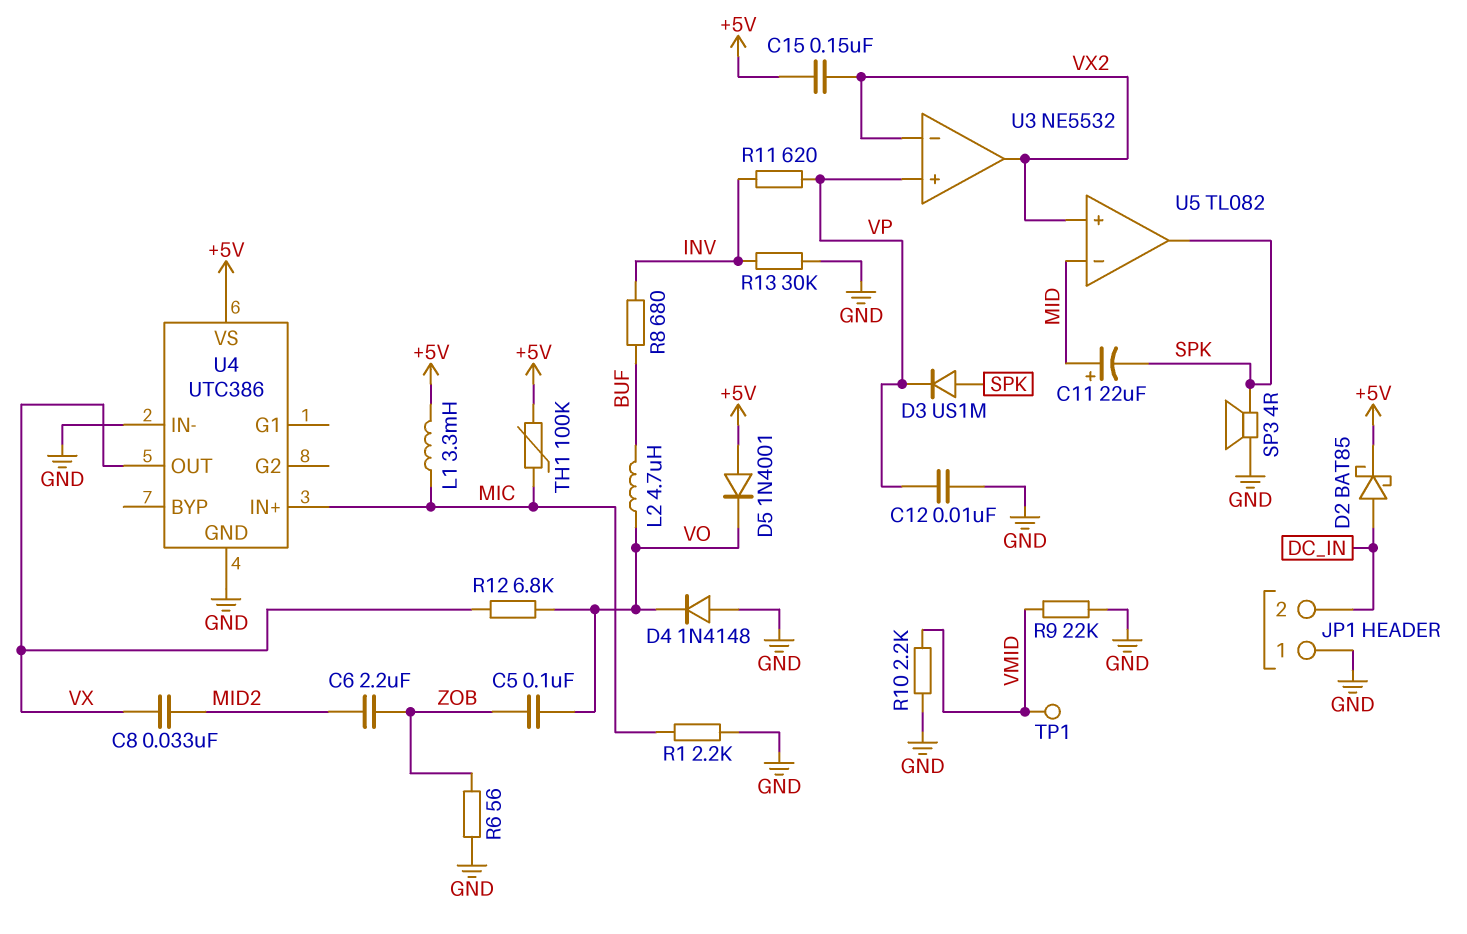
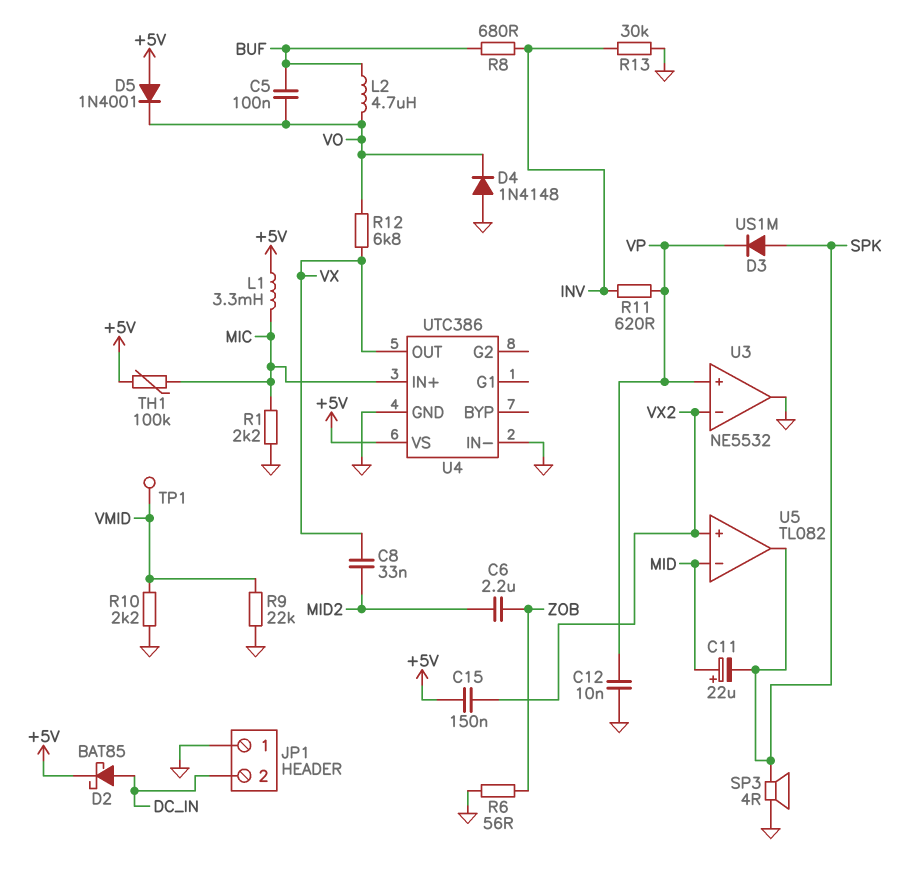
C5: 100nF (VO, ZOB) -> 100nF (BUF, VO)
U3 pin out: VX2 -> GND

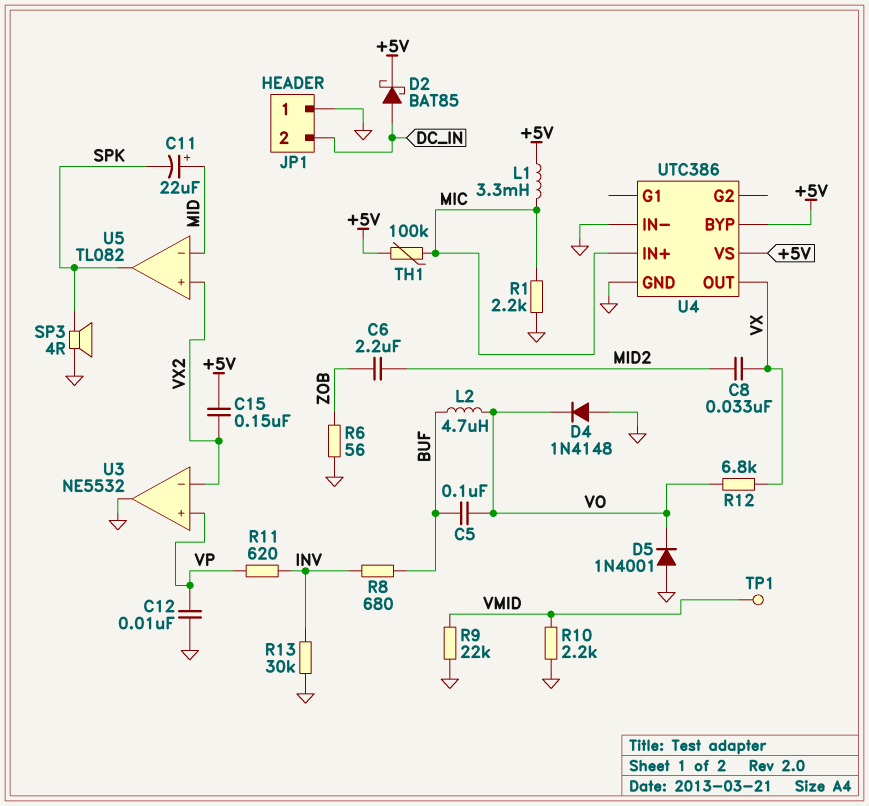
D3: diode US1M (A SPK, K VP) -> none
D5: diode 1N4001 (A +5V, K VO) -> diode 1N4001 (A GND, K VO)
U4 pin BYP: none -> +5V

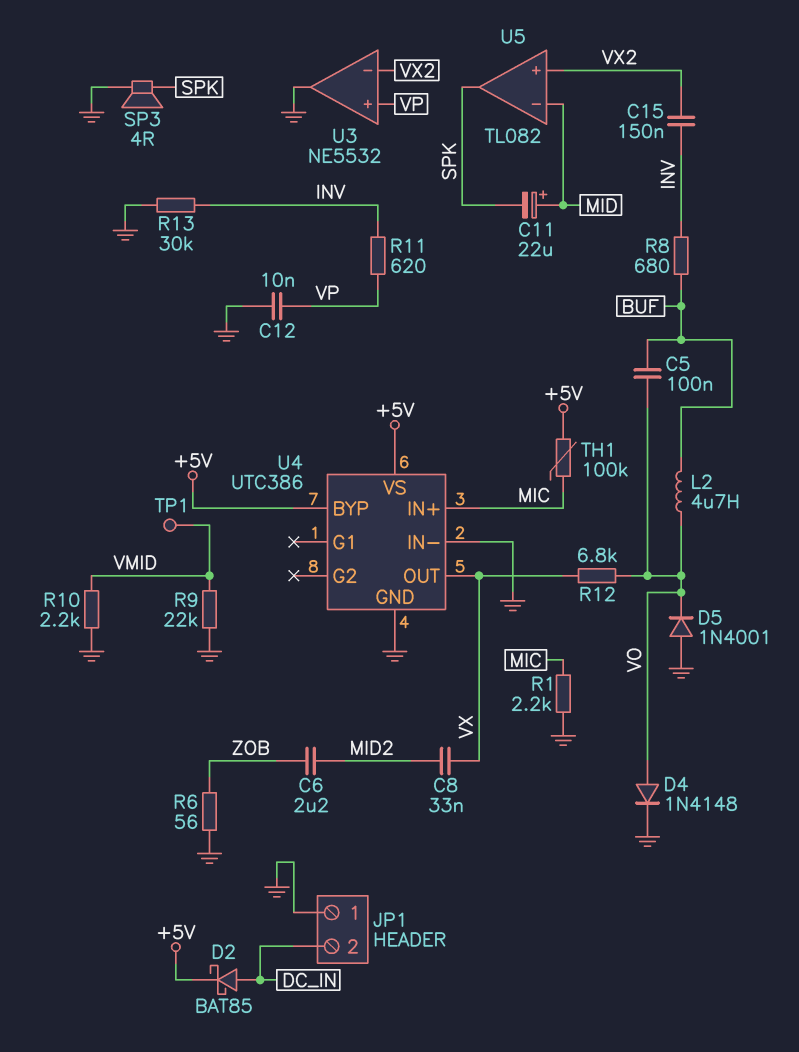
C15: 150nF (+5V, VX2) -> 150nF (INV, VX2)
D4: diode 1N4148 (A GND, K VO) -> diode 1N4148 (A VO, K GND)
L1: 3.3mH (+5V, MIC) -> none

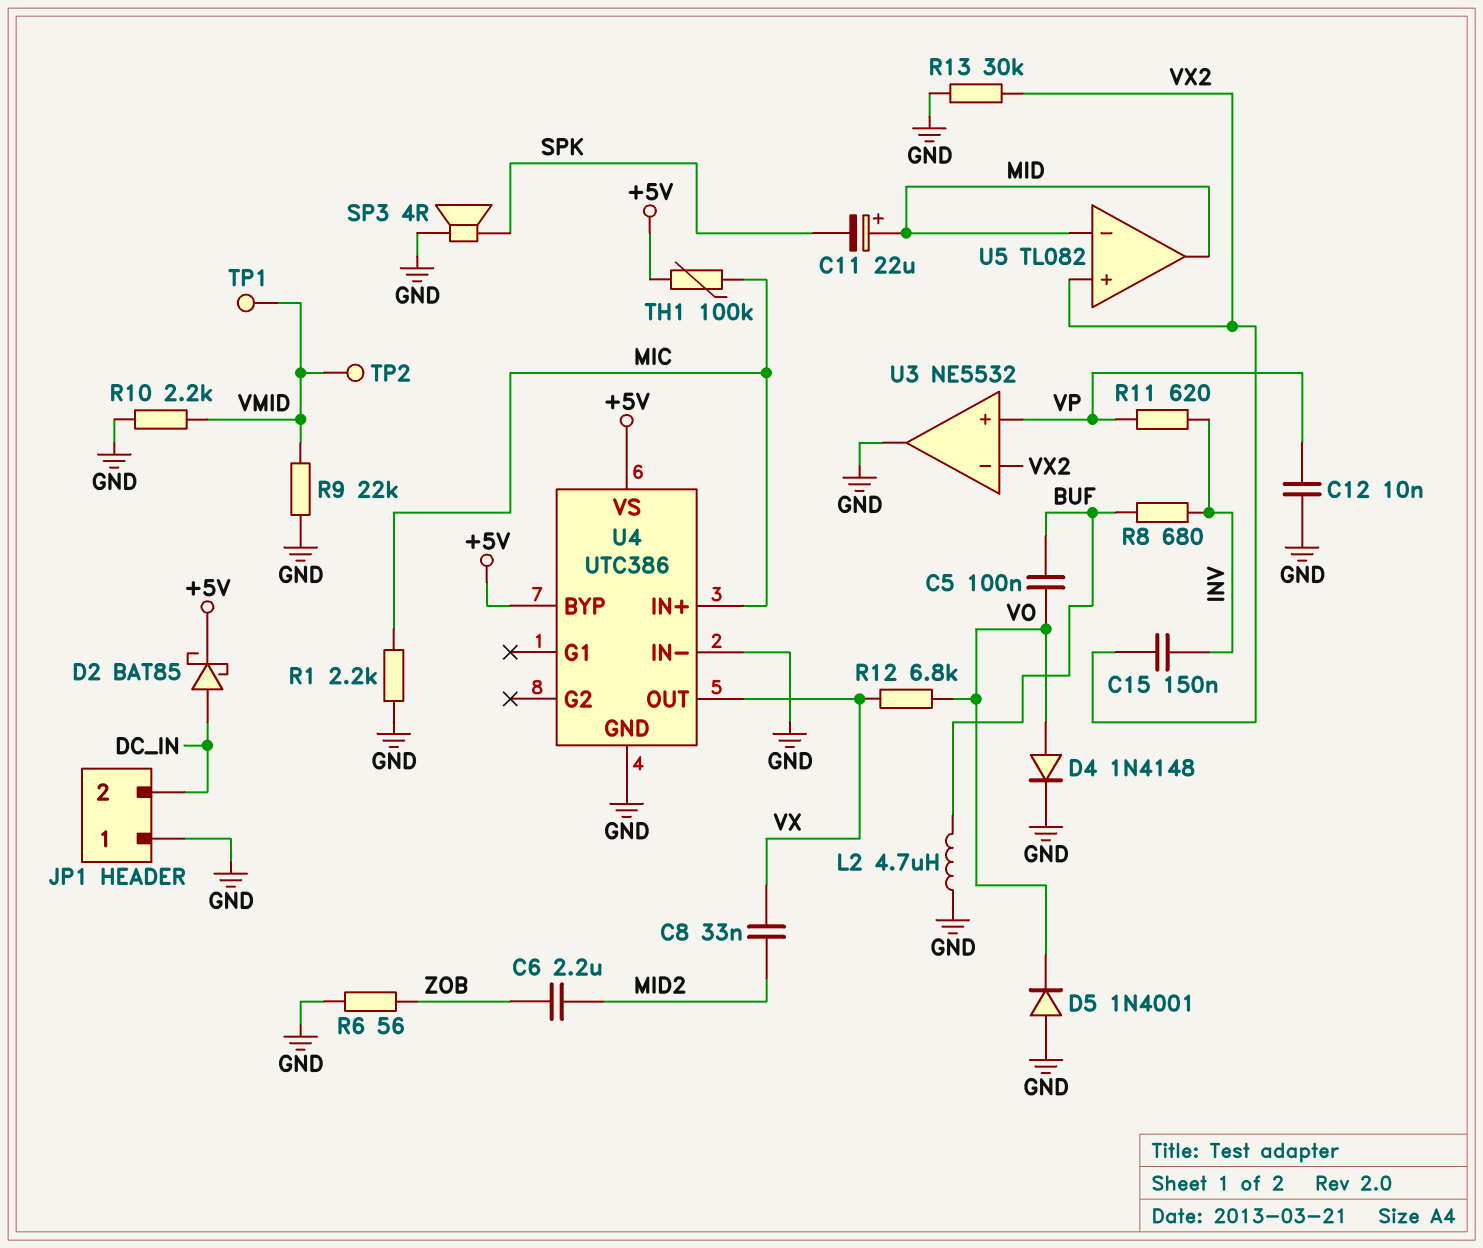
L2: 4.7uH (BUF, VO) -> 4.7uH (BUF, GND)
R13: 30k (GND, INV) -> 30k (GND, VX2)
TP2: none -> test point (VMID)
U5 pin out: SPK -> MID

